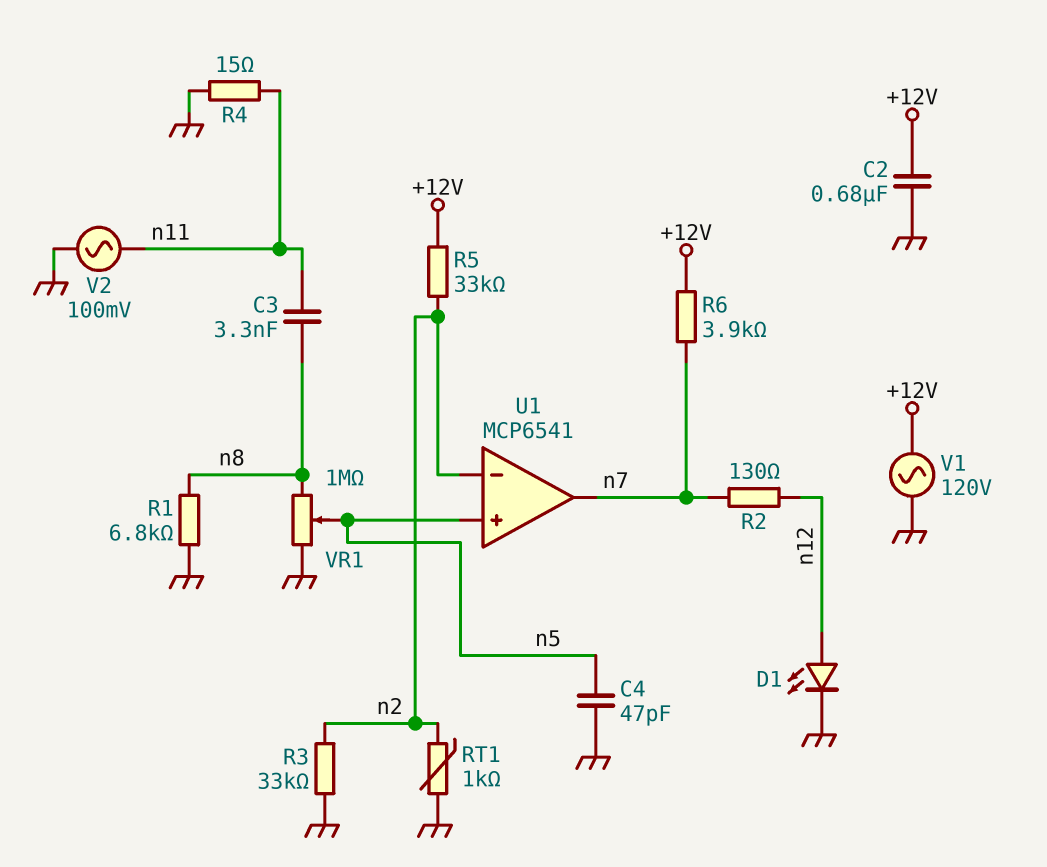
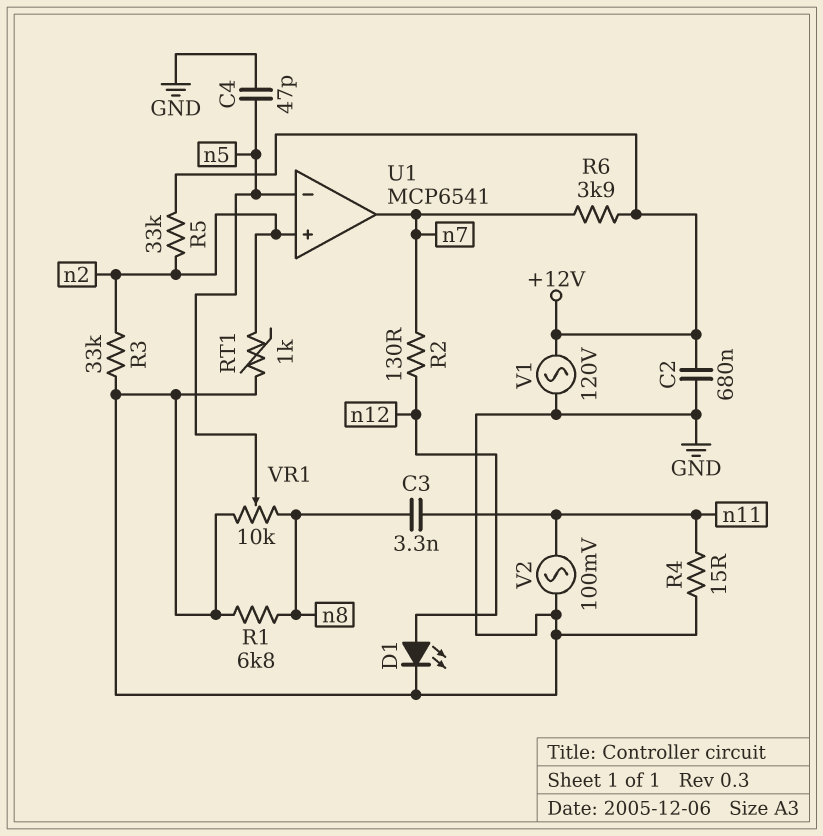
U1 pin in+: n5 -> n2
U1 pin in-: n2 -> n5
VR1: 1M (GND, n8, wiper n5) -> 10k (GND, n8, wiper n5)

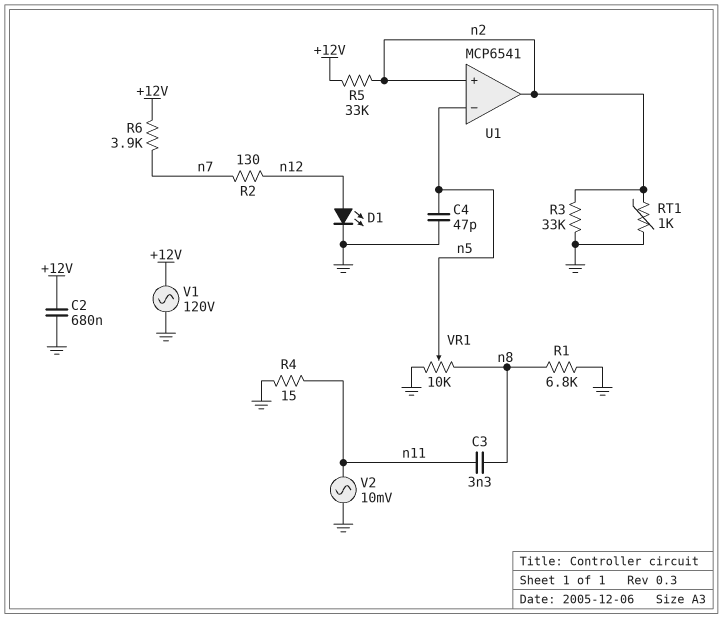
U1 pin out: n7 -> n2
V2: AC 100mV (GND, n11) -> AC 10mV (GND, n11)

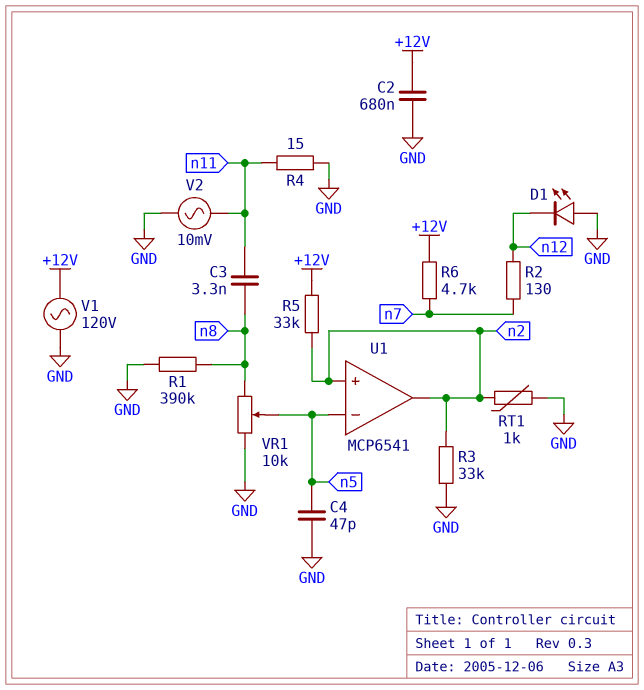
D1: LED (A n12, K GND) -> LED (A GND, K n12)
R1: 6.8k (GND, n8) -> 390k (GND, n8)
R6: 3.9k (+12V, n7) -> 4.7k (+12V, n7)

